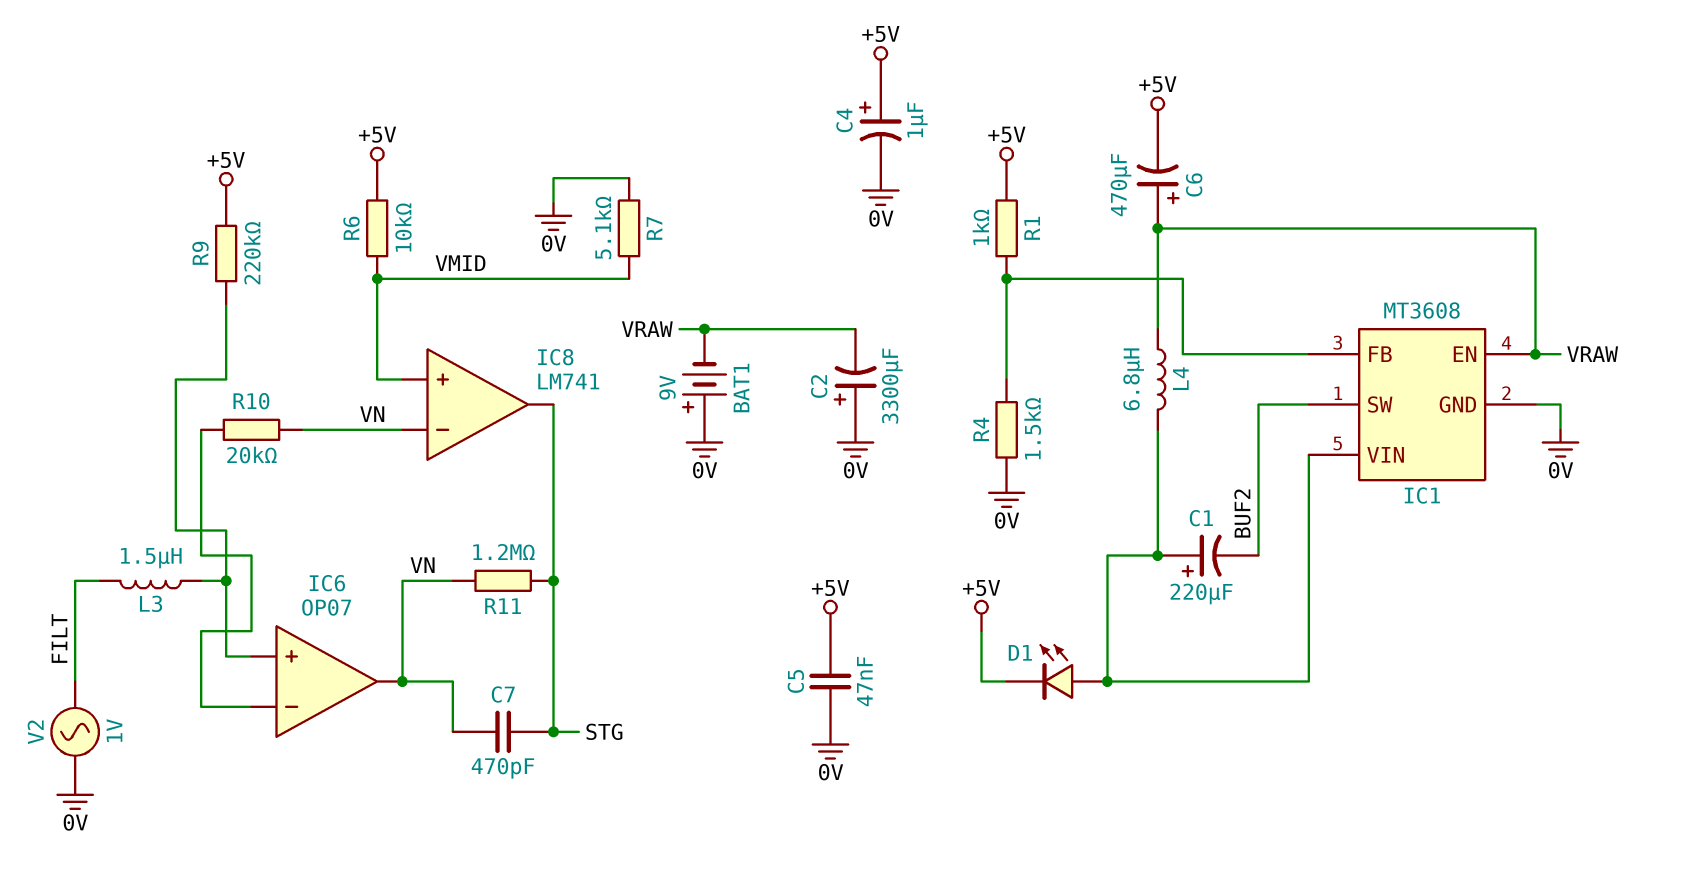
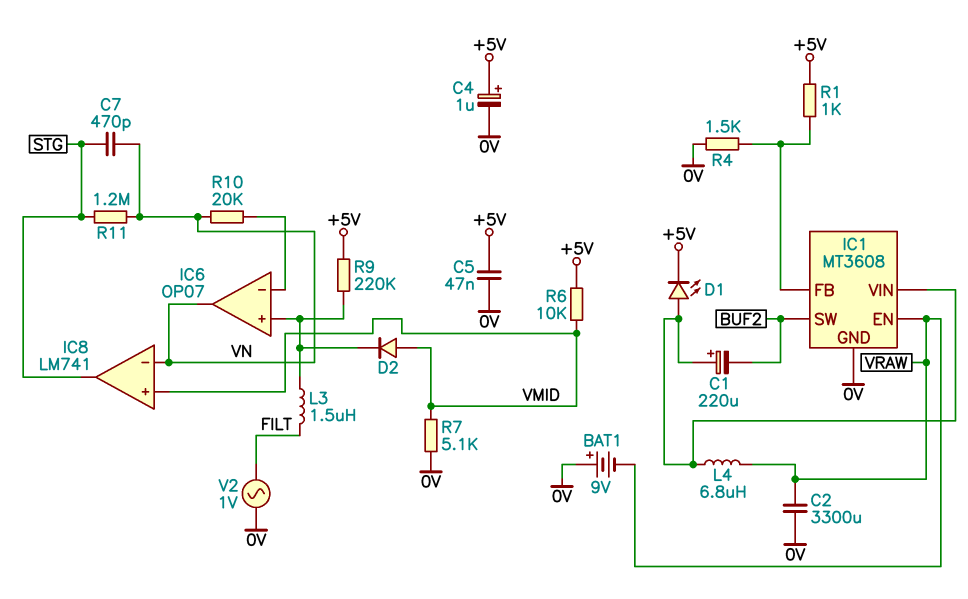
C2: 3300uF (plus 0V, minus VRAW) -> 3300uF (0V, VRAW)
C6: 470uF (plus VRAW, minus +5V) -> none
D2: none -> diode (A VMID, K IC6/in+)

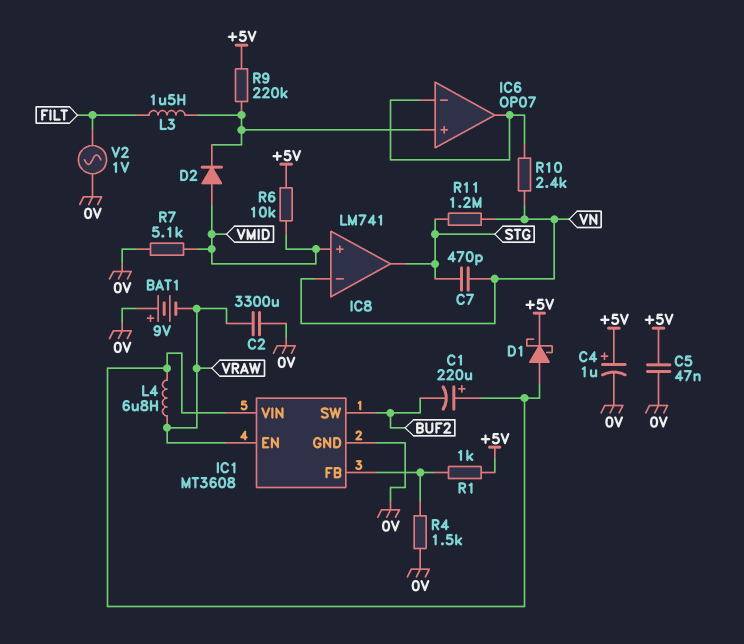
D1: LED (A IC1/VIN, K +5V) -> schottky (A IC1/VIN, K +5V)
IC6 pin out: VN -> IC6/in-
R10: 20k (IC6/in-, VN) -> 2.4k (IC6/in-, VN)

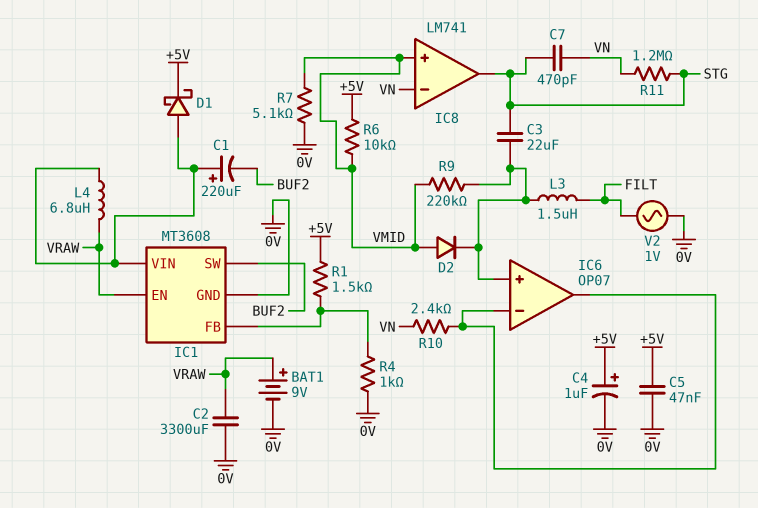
BAT1: 9V (plus 0V, minus VRAW) -> 9V (plus VRAW, minus 0V)
C3: none -> 22uF (IC6/in+, STG)
R1: 1k (+5V, IC1/FB) -> 1.5k (+5V, IC1/FB)
R4: 1.5k (0V, IC1/FB) -> 1k (0V, IC1/FB)
R9: 220k (+5V, IC6/in+) -> 220k (IC6/in+, VMID)

